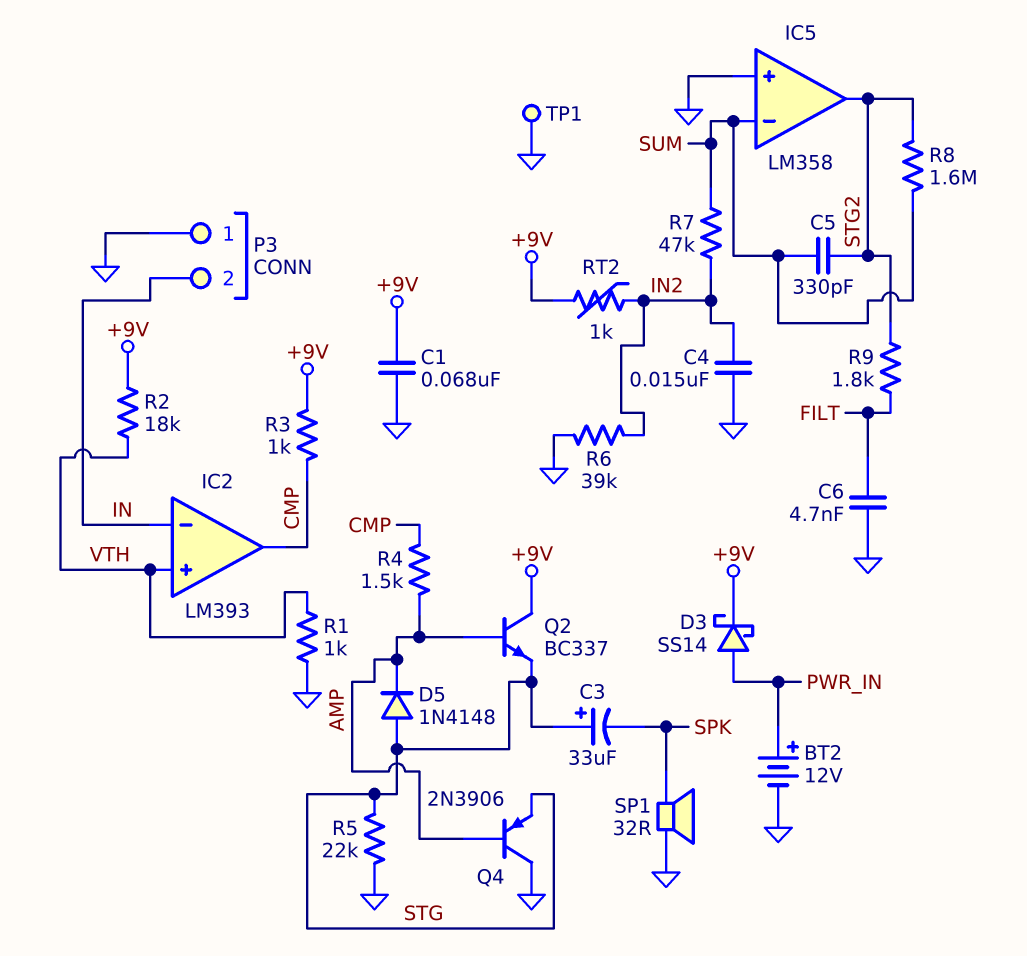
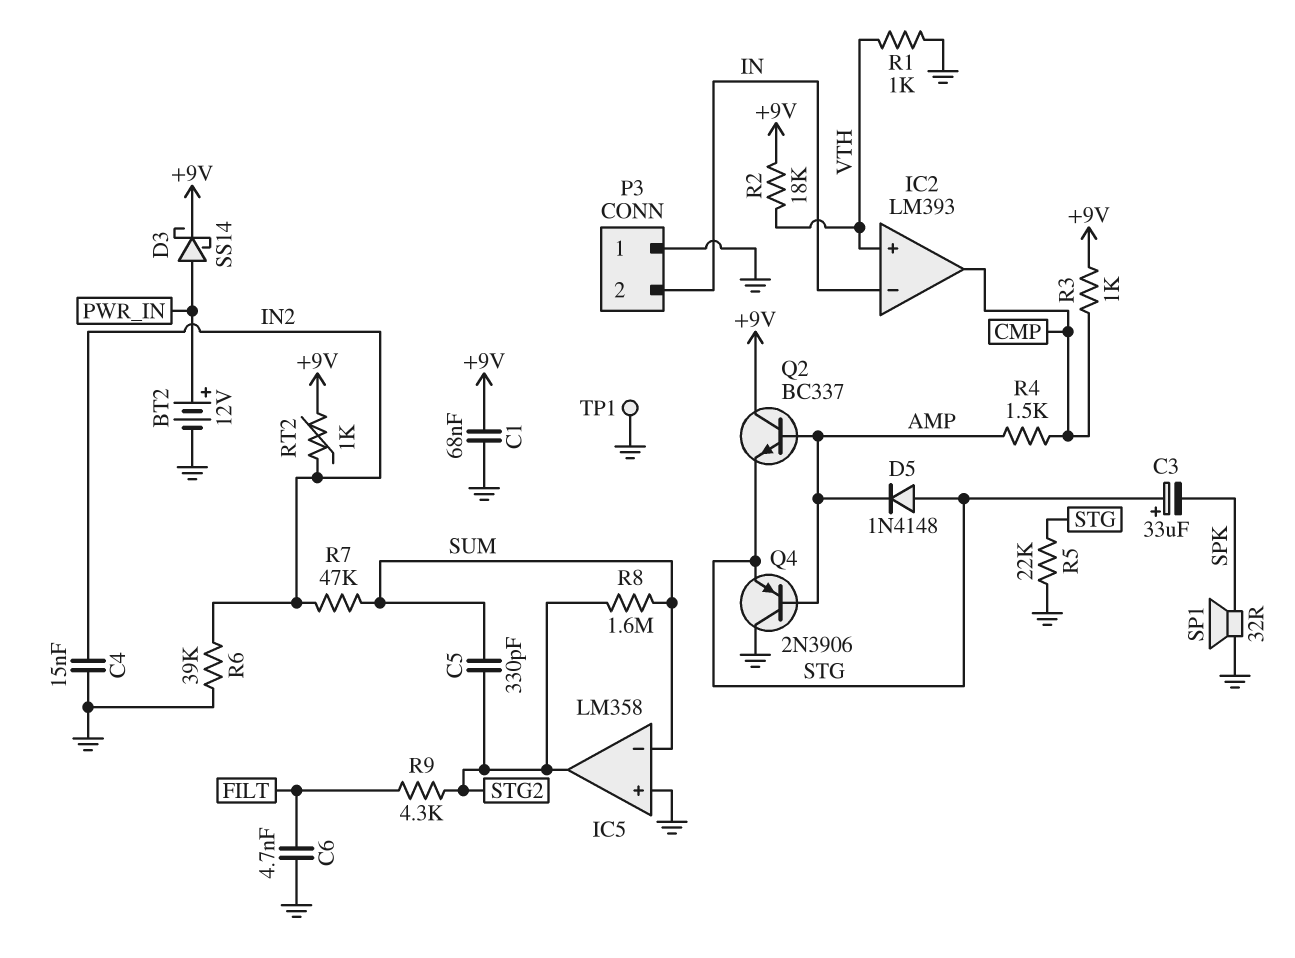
R9: 1.8k (FILT, STG2) -> 4.3k (FILT, STG2)

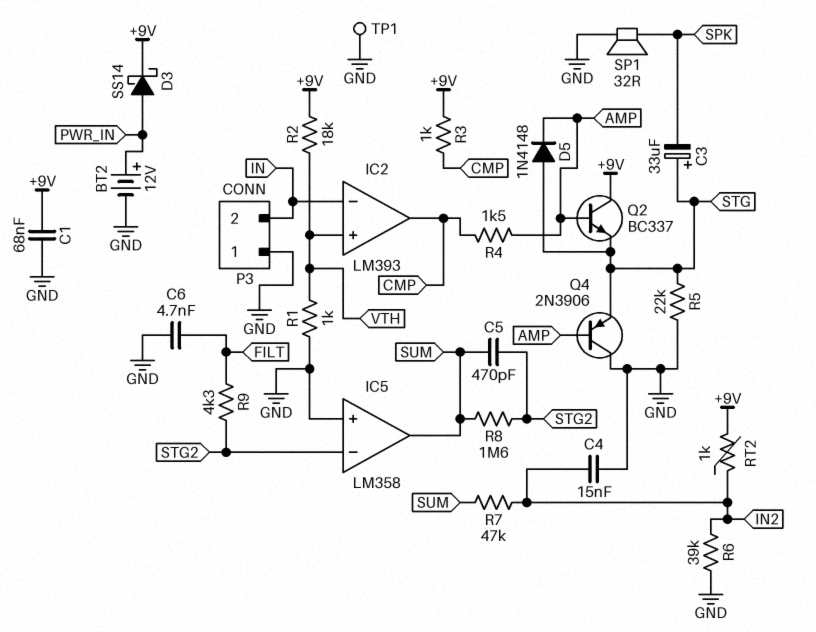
C5: 330pF (STG2, SUM) -> 470pF (STG2, SUM)
IC5 pin in-: SUM -> STG2
IC5 pin out: STG2 -> SUM

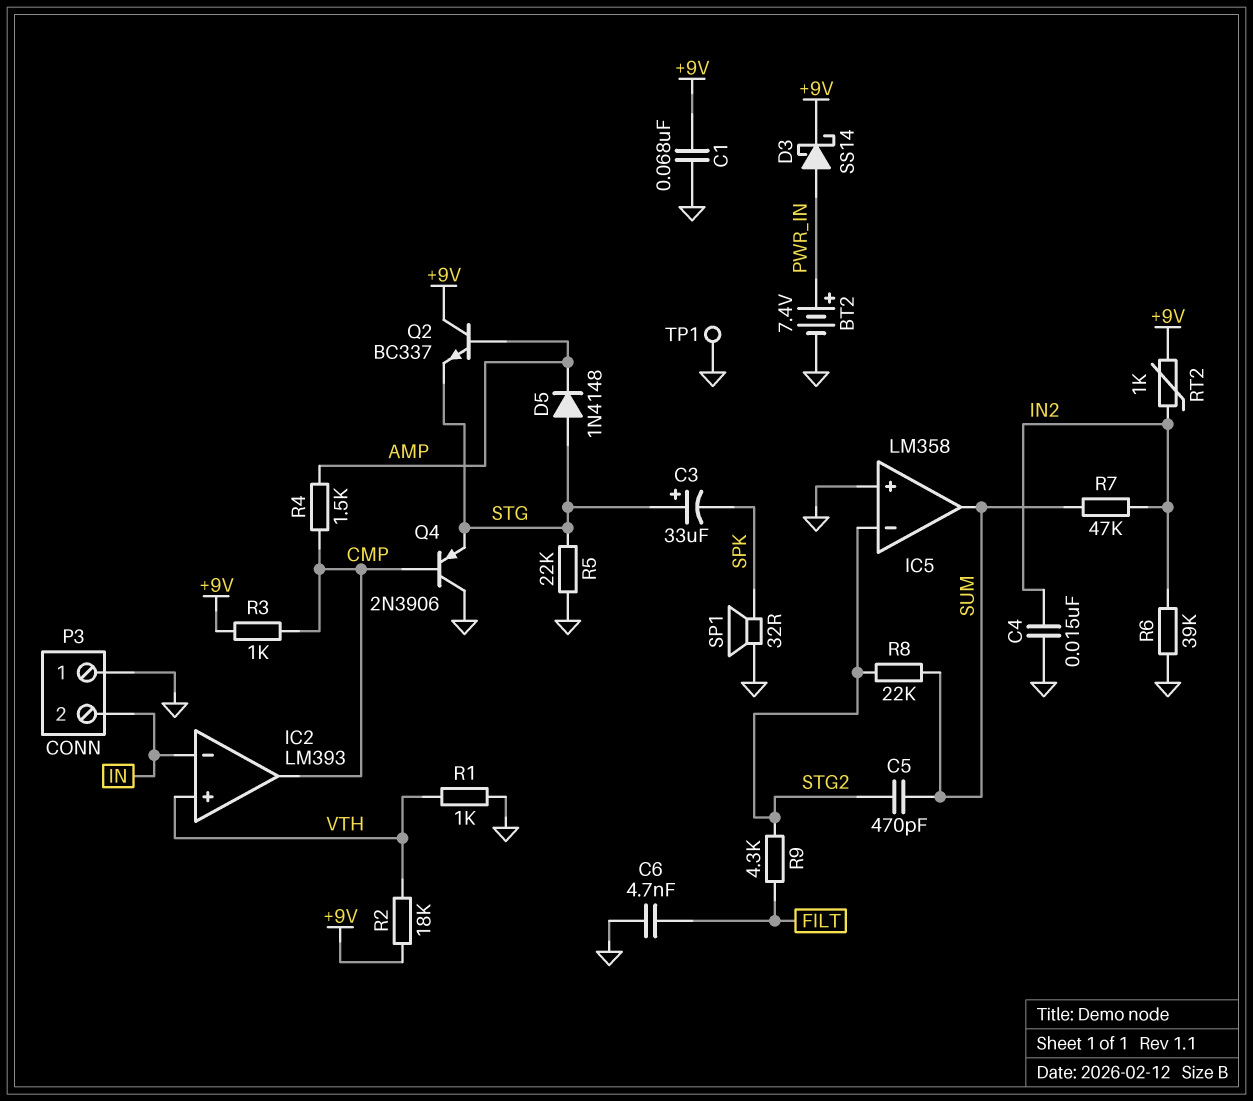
BT2: 12V (plus PWR_IN, minus GND) -> 7.4V (plus PWR_IN, minus GND)
Q4: PNP 2N3906 (B AMP, C GND, E STG) -> PNP 2N3906 (B CMP, C GND, E STG)
R8: 1.6M (STG2, SUM) -> 22k (STG2, SUM)

